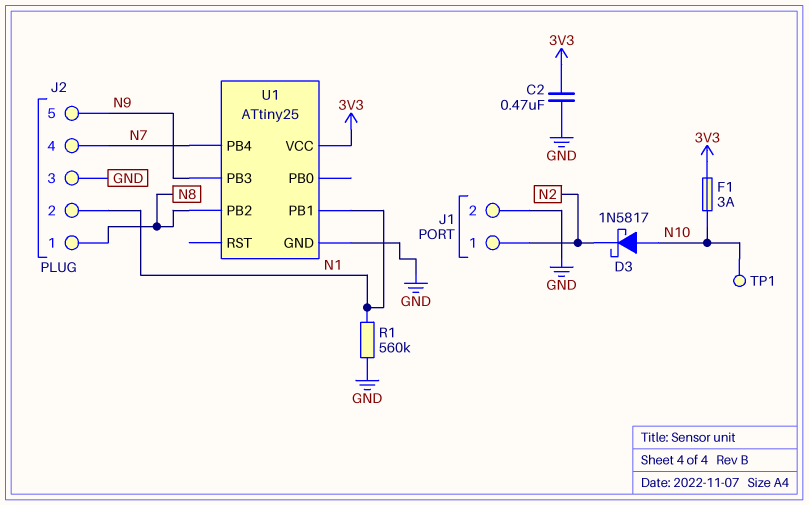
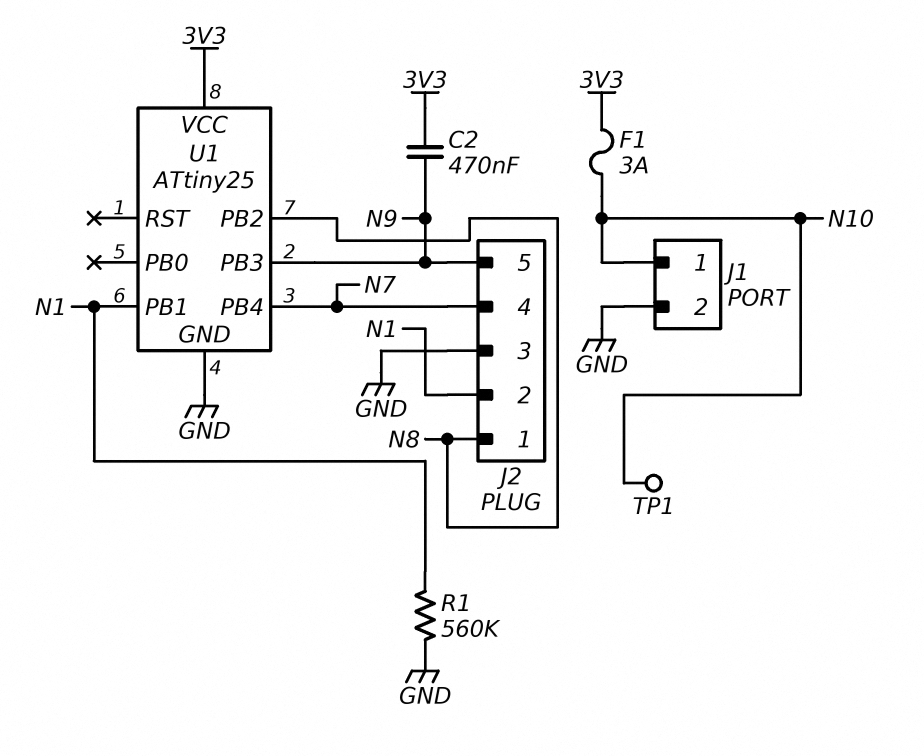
C2: 470nF (3V3, GND) -> 470nF (3V3, N9)
D3: schottky 1N5817 (A N10, K N2) -> none
J1 pin 1: N2 -> N10

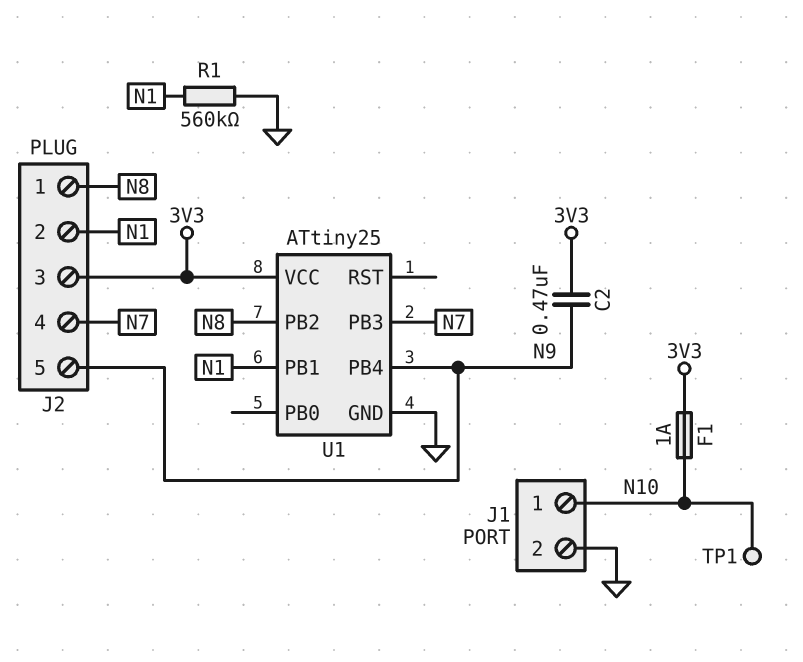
F1: 3A (3V3, N10) -> 1A (3V3, N10)
J2 pin 3: GND -> 3V3
U1 pin PB3: N9 -> N7
U1 pin PB4: N7 -> N9

